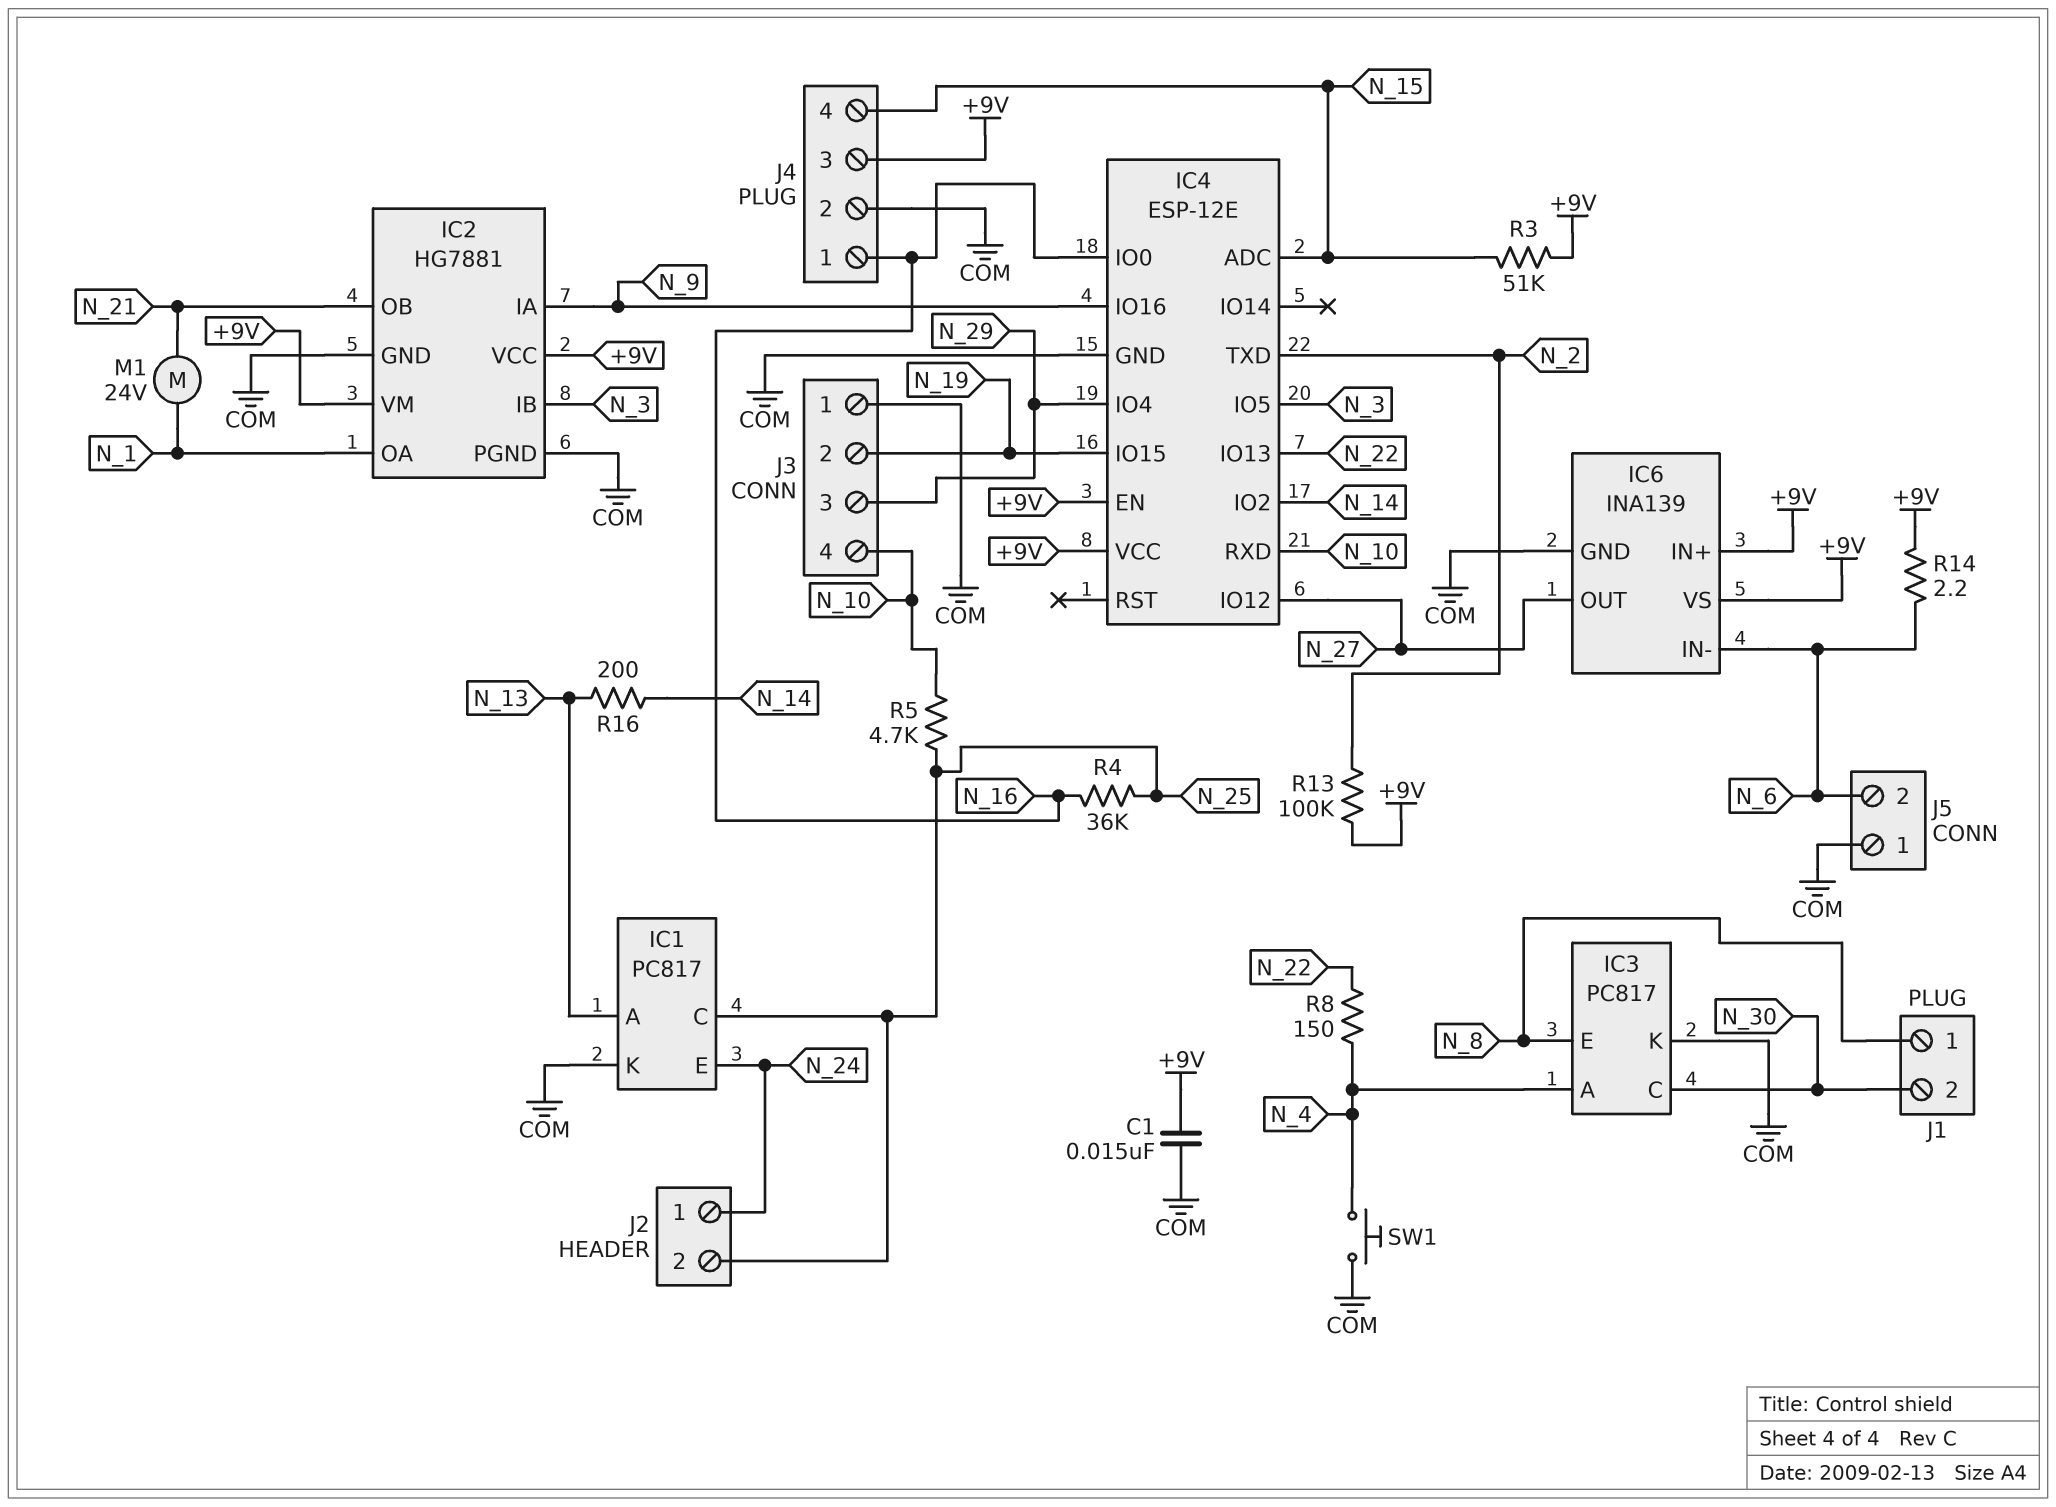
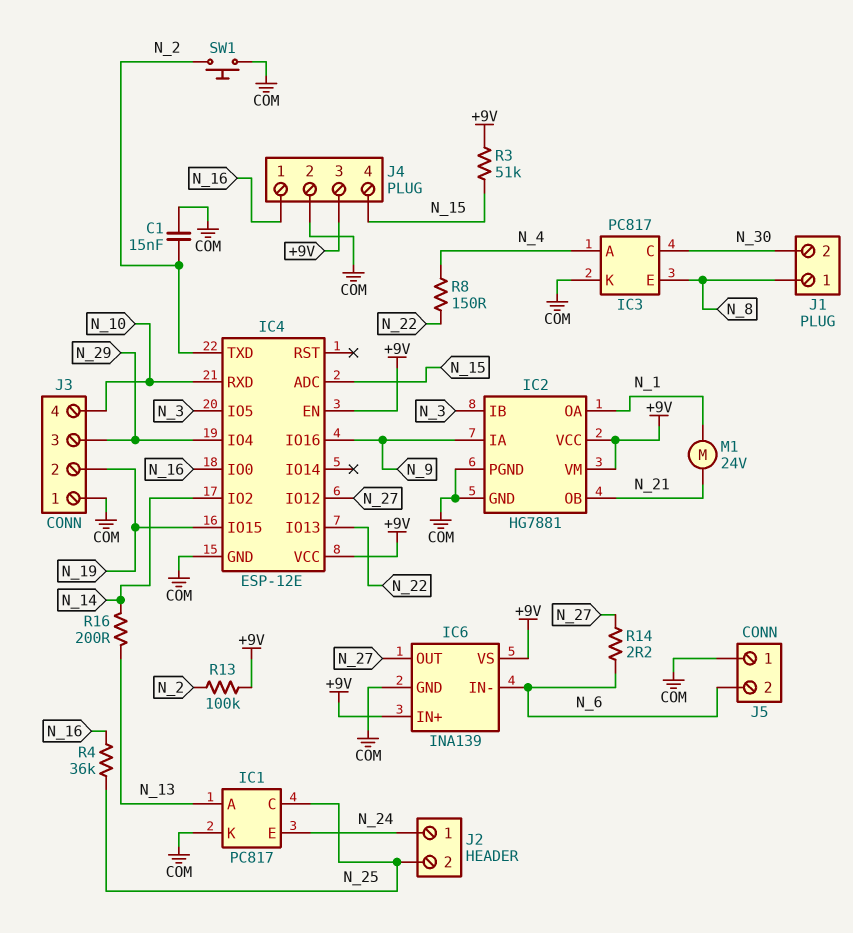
C1: 15nF (+9V, COM) -> 15nF (COM, N_2)
R5: 4.7k (N_10, N_25) -> none
R14: 2.2 (+9V, N_6) -> 2.2 (N_6, N_27)
SW1: button (COM, N_4) -> button (COM, N_2)

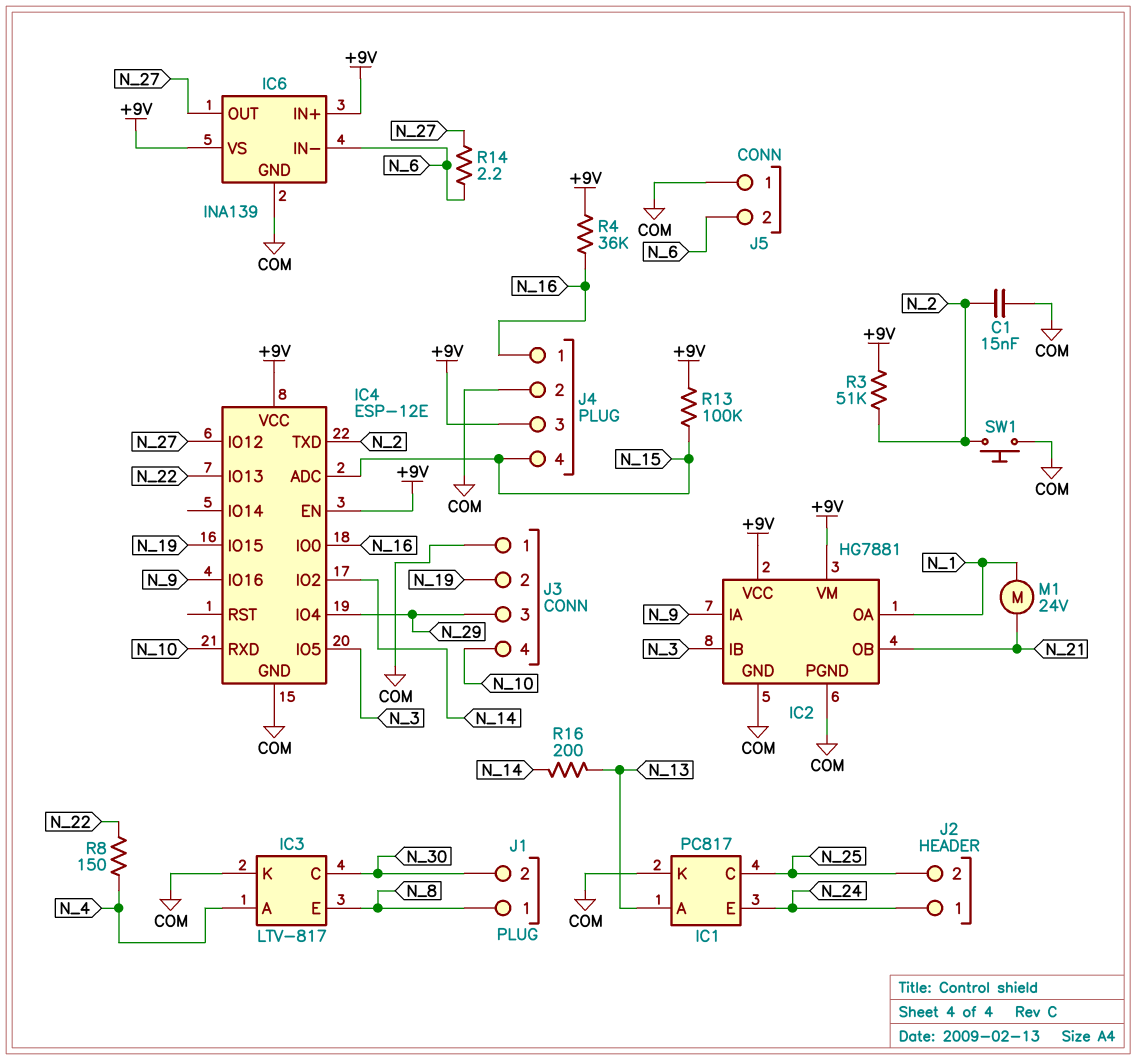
IC3: PC817 -> LTV-817
R3: 51k (+9V, N_15) -> 51k (+9V, N_2)
R4: 36k (N_16, N_25) -> 36k (+9V, N_16)
R13: 100k (+9V, N_2) -> 100k (+9V, N_15)

